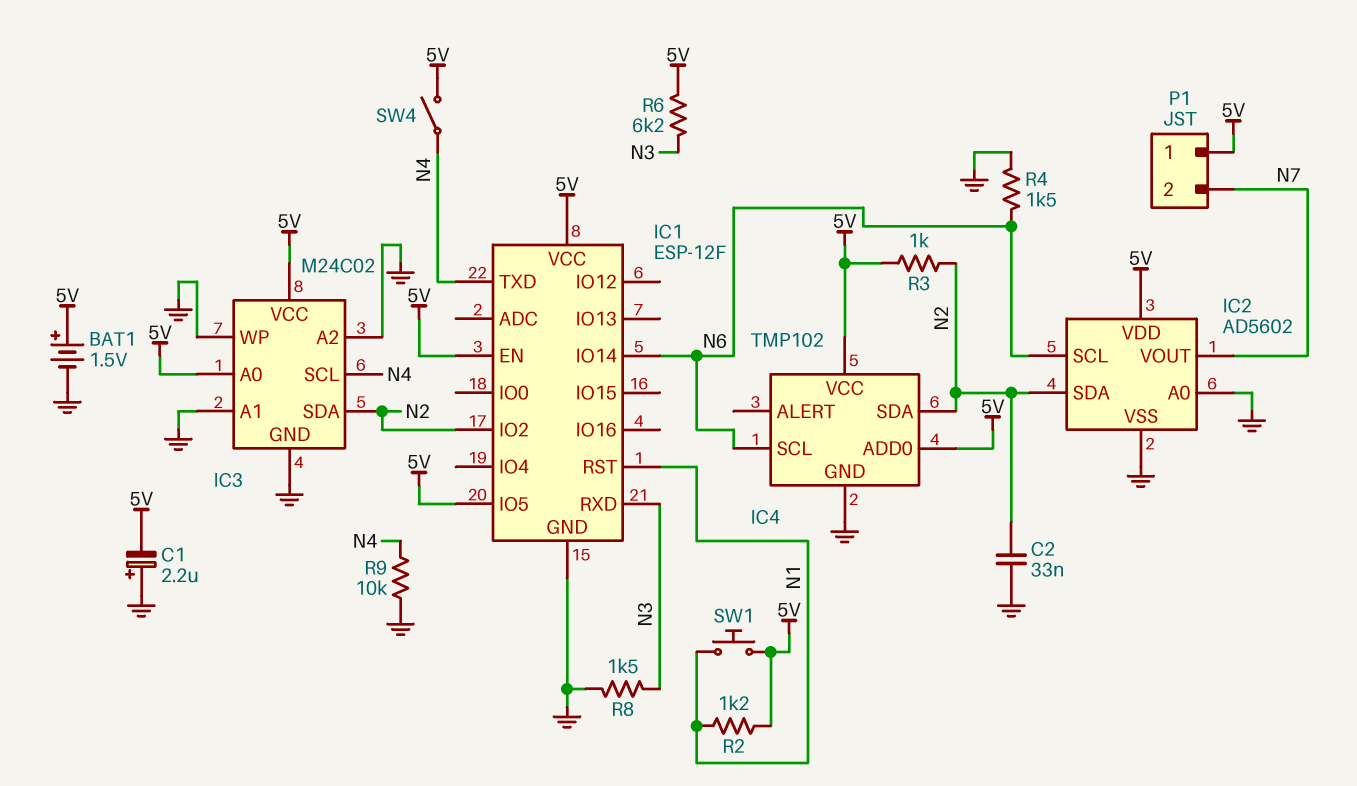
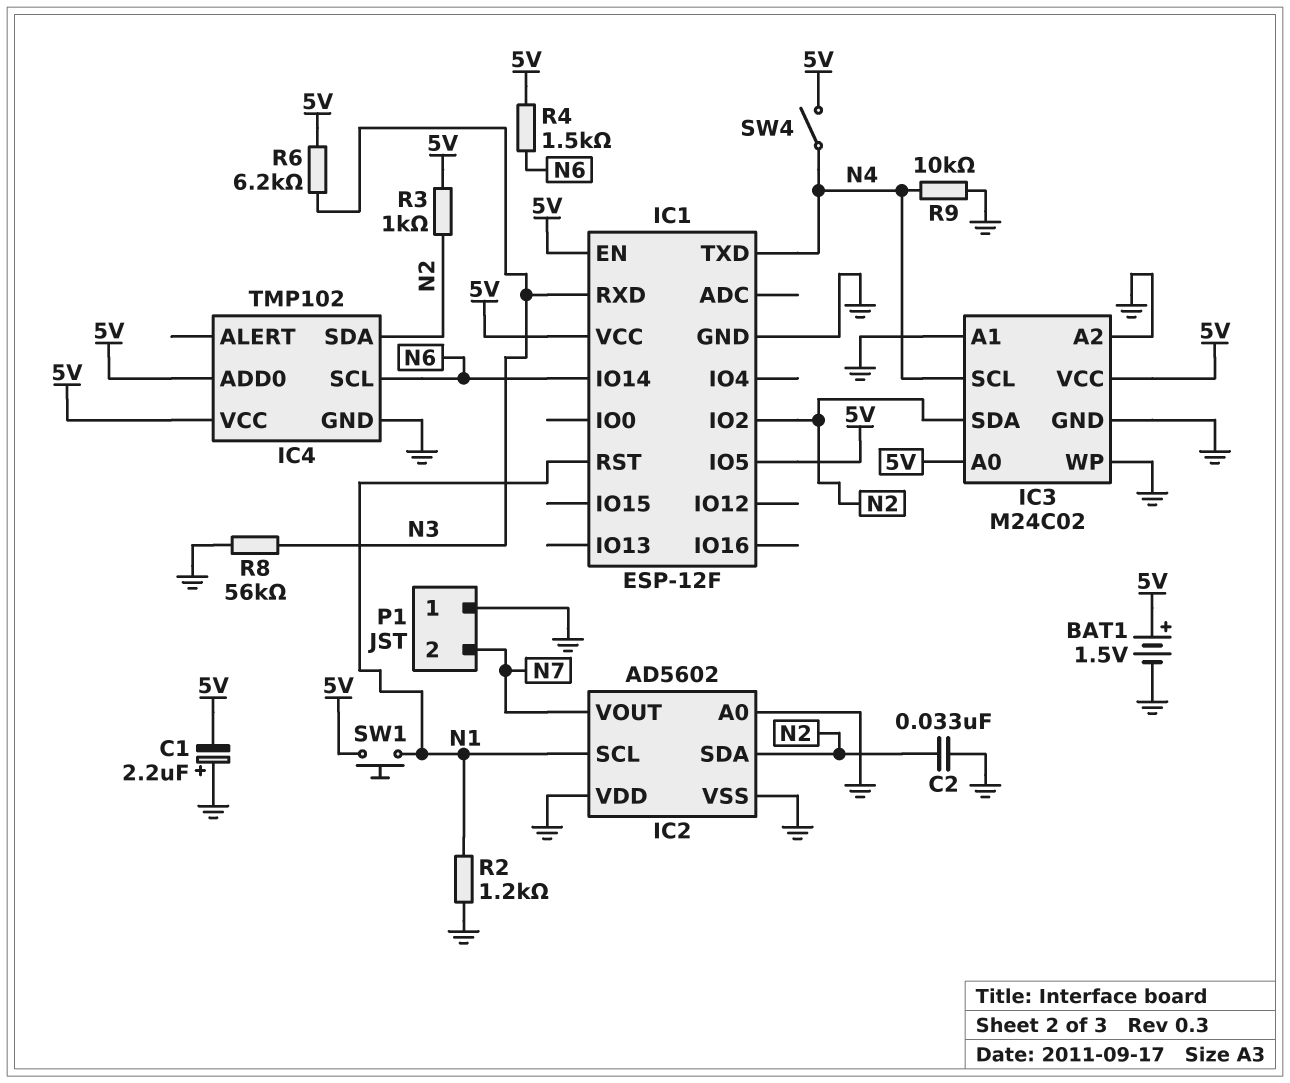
IC2 pin SCL: N6 -> N1
IC2 pin VDD: 5V -> GND
P1 pin 1: 5V -> GND
R2: 1.2k (5V, N1) -> 1.2k (GND, N1)
R4: 1.5k (GND, N6) -> 1.5k (5V, N6)
R8: 1.5k (GND, N3) -> 56k (GND, N3)

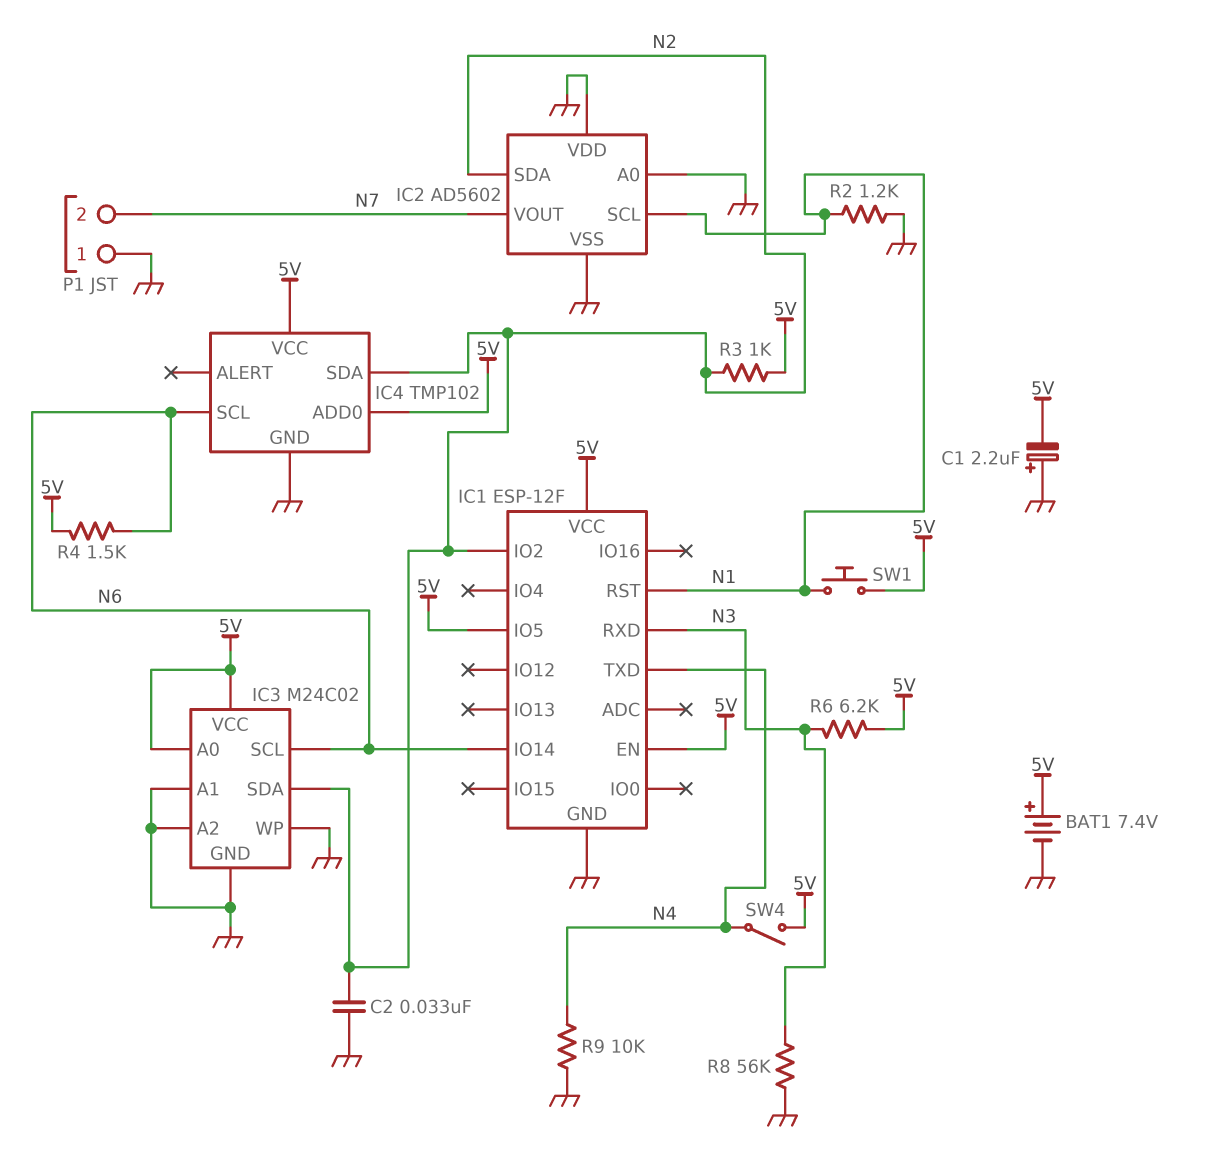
BAT1: 1.5V (plus 5V, minus GND) -> 7.4V (plus 5V, minus GND)
IC3 pin SCL: N4 -> N6

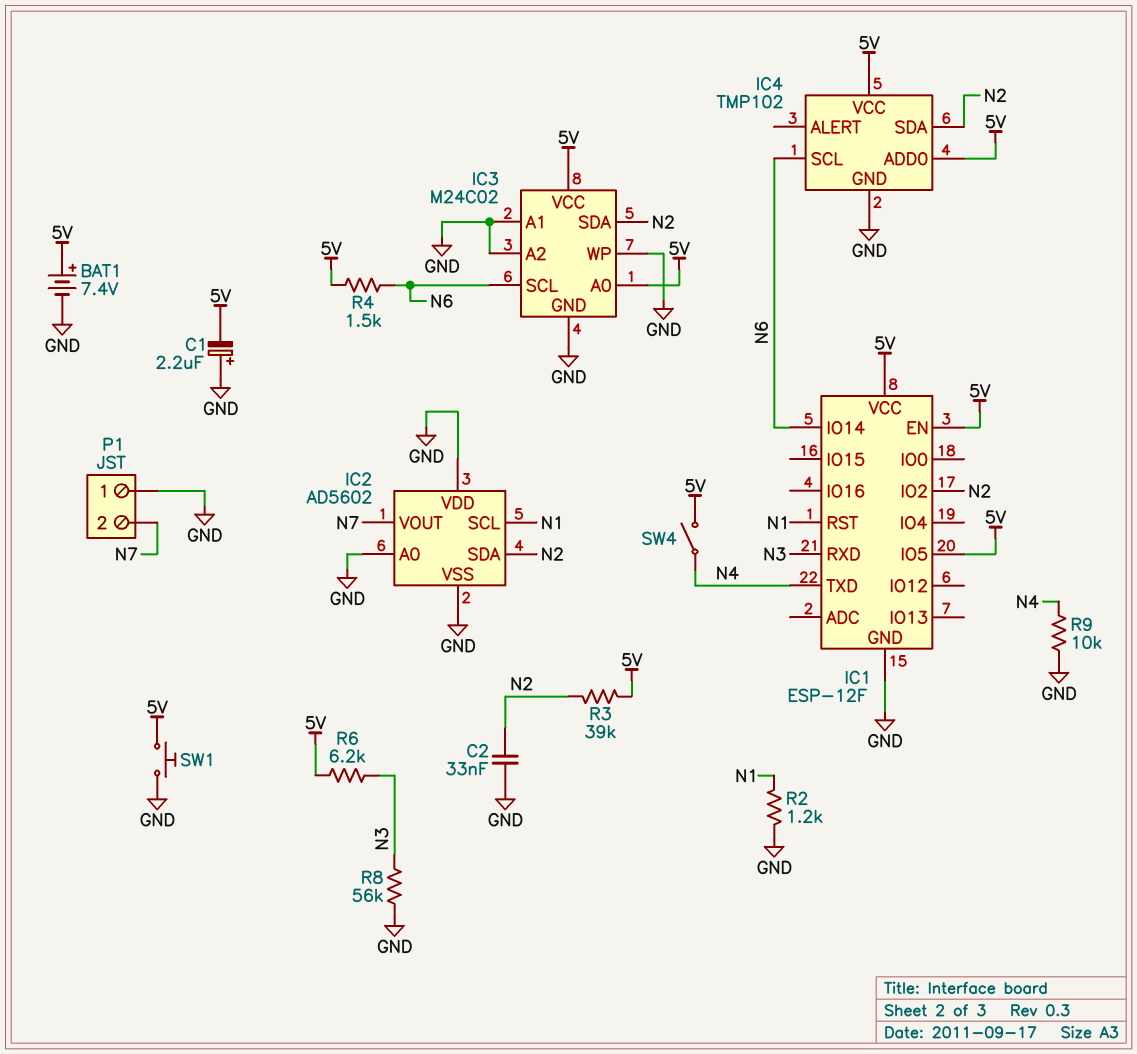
R3: 1k (5V, N2) -> 39k (5V, N2)
SW1: button (5V, N1) -> button (5V, GND)

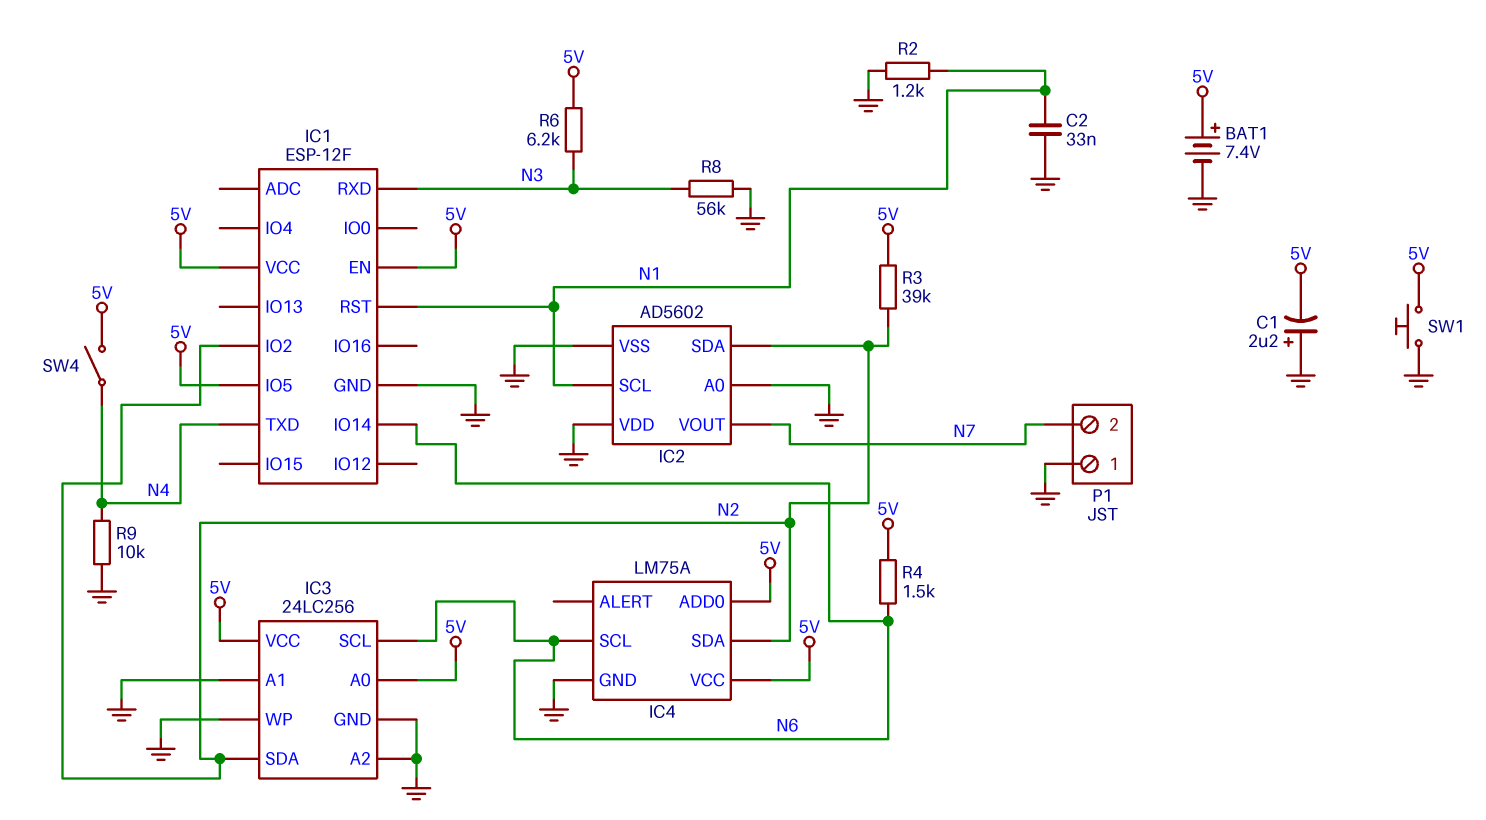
C2: 33nF (GND, N2) -> 33nF (GND, N1)
IC3: M24C02 -> 24LC256
IC4: TMP102 -> LM75A

